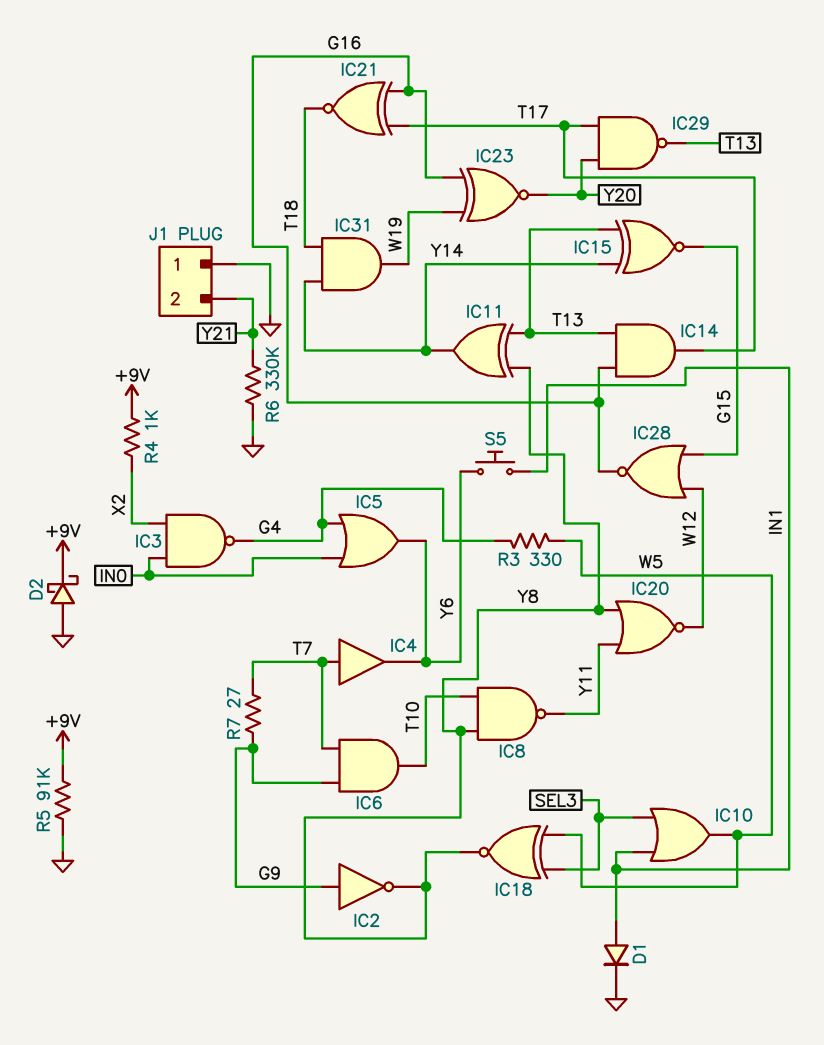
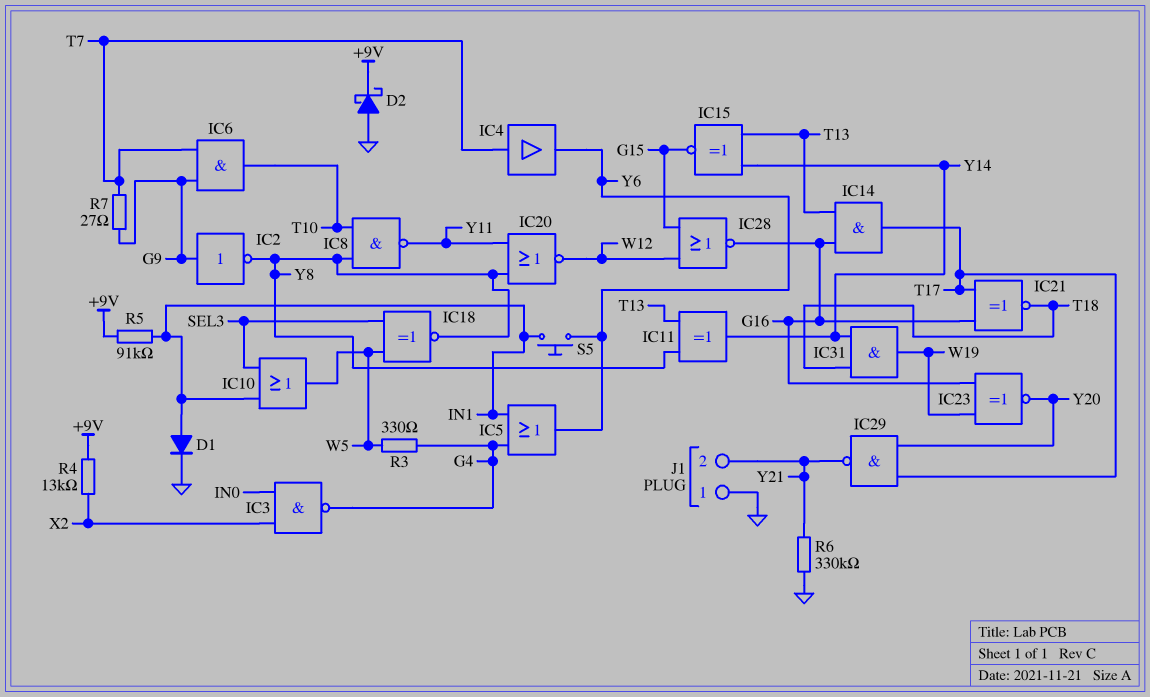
IC5: OR (in G4, in IN0, out Y6) -> OR (in G4, in IN1, out Y6)
IC29: NAND (in T17, in Y20, out T13) -> NAND (in T17, in Y20, out Y21)
R4: 1k (+9V, X2) -> 13k (+9V, X2)
R5: 91k (+9V, GND) -> 91k (+9V, IN1)

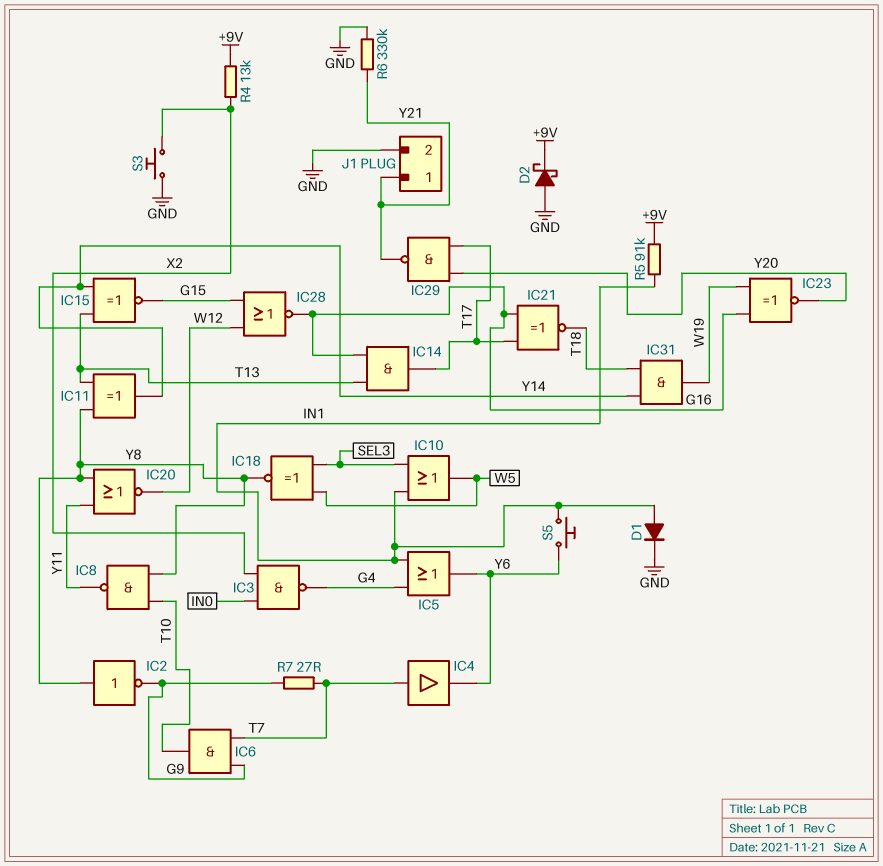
IC2: NOT (in G9, out Y8) -> NOT (in Y8, out G9)
J1 pin 1: GND -> Y21
J1 pin 2: Y21 -> GND
R3: 330 (G4, W5) -> none
S3: none -> button (GND, X2)

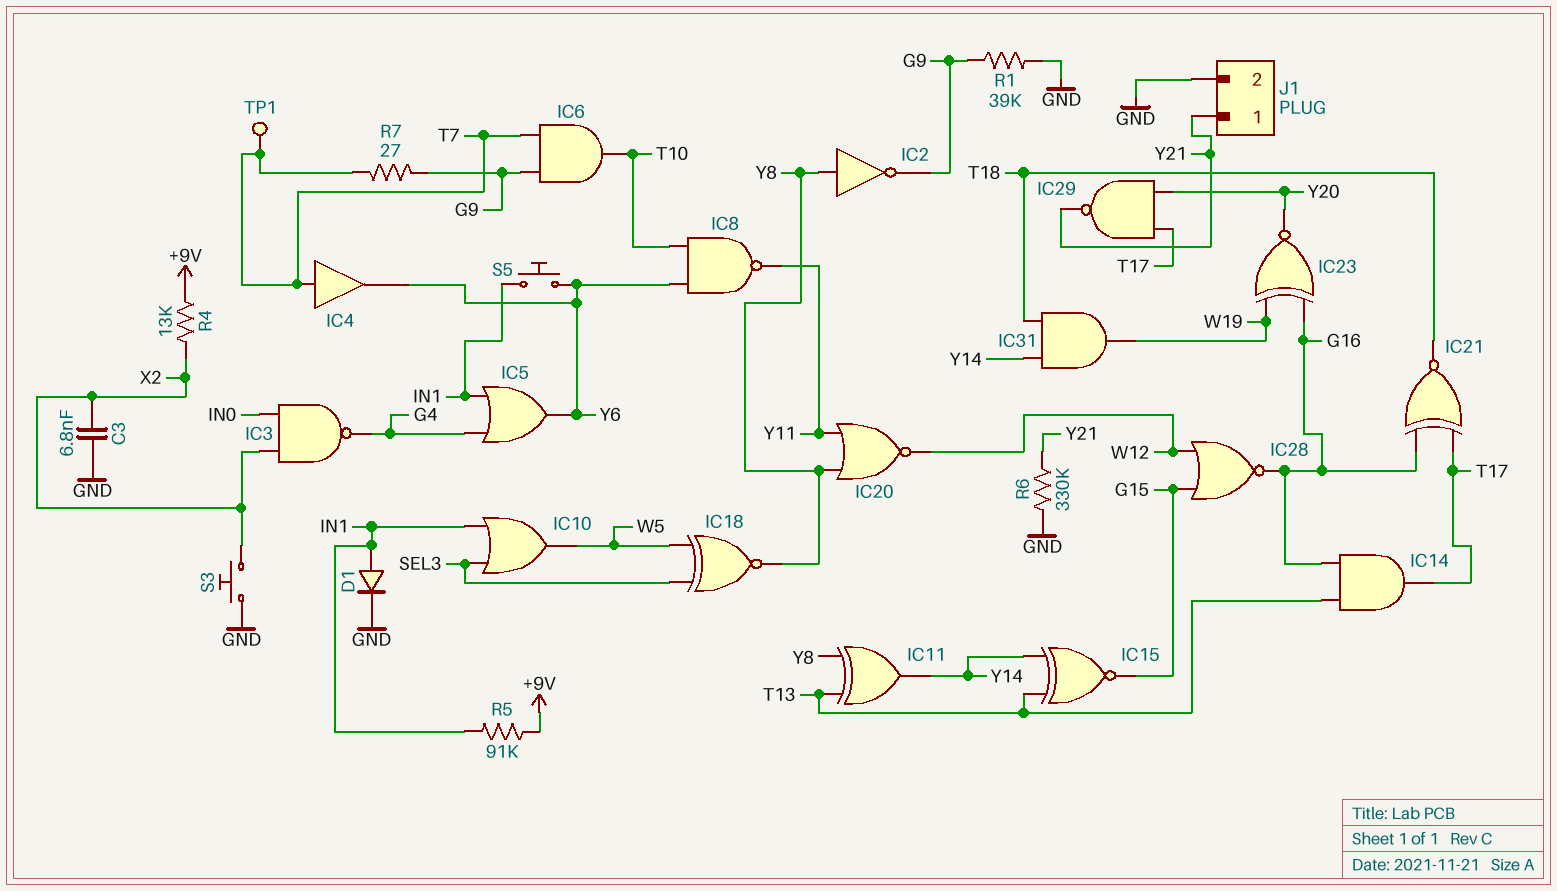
C3: none -> 6.8nF (GND, X2)
D2: schottky (A GND, K +9V) -> none
IC8: NAND (in T10, in Y8, out Y11) -> NAND (in T10, in Y6, out Y11)
R1: none -> 39k (G9, GND)
TP1: none -> test point (T7)

